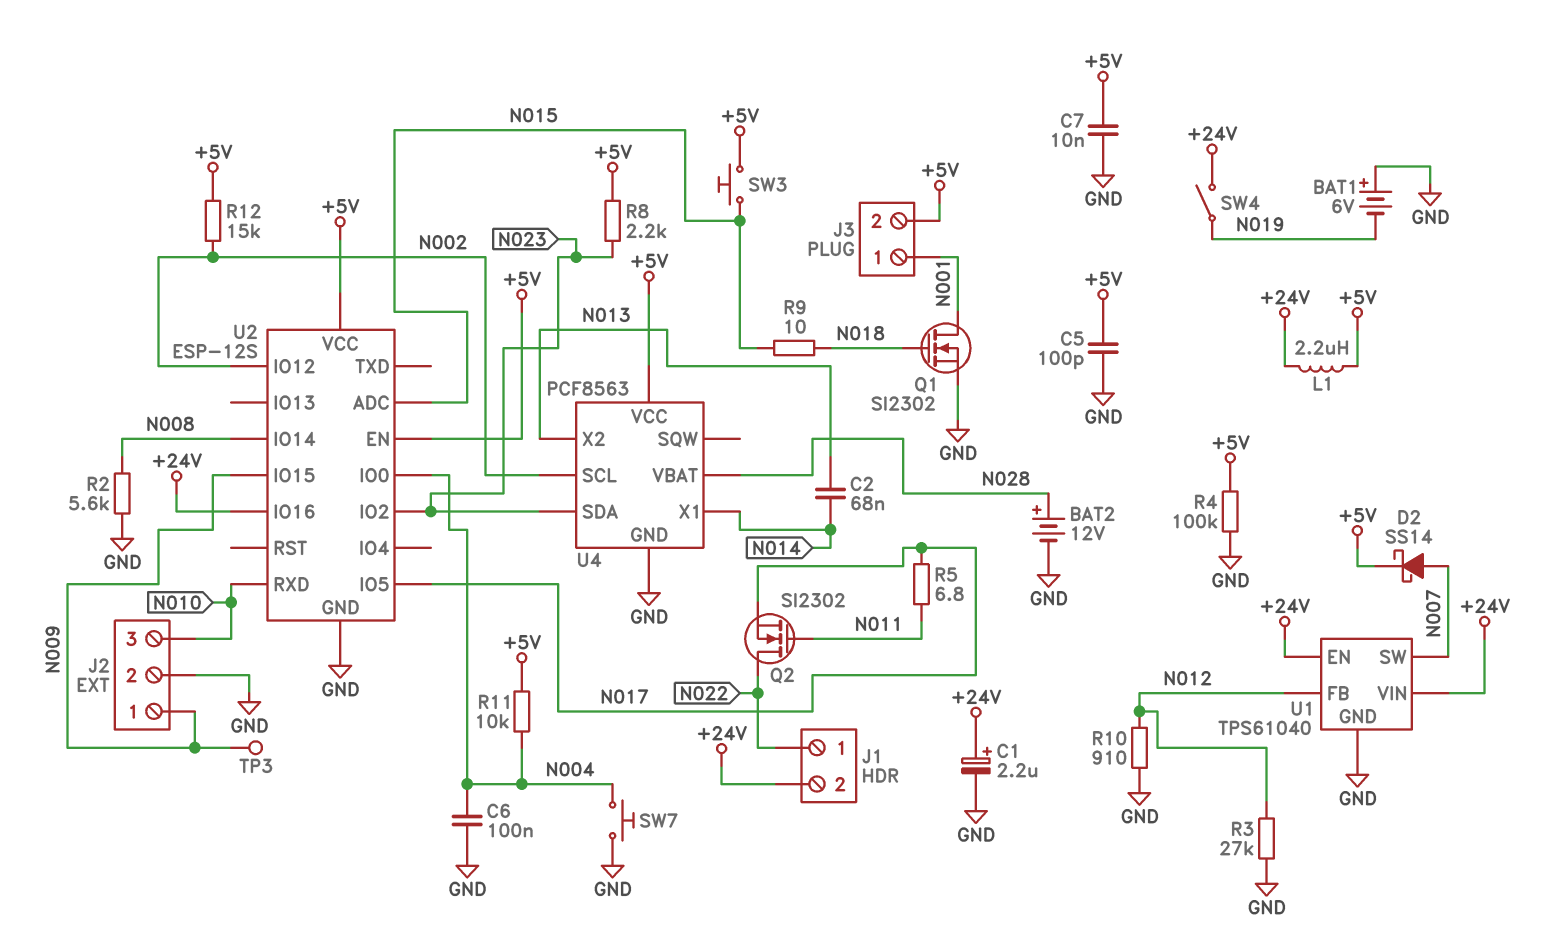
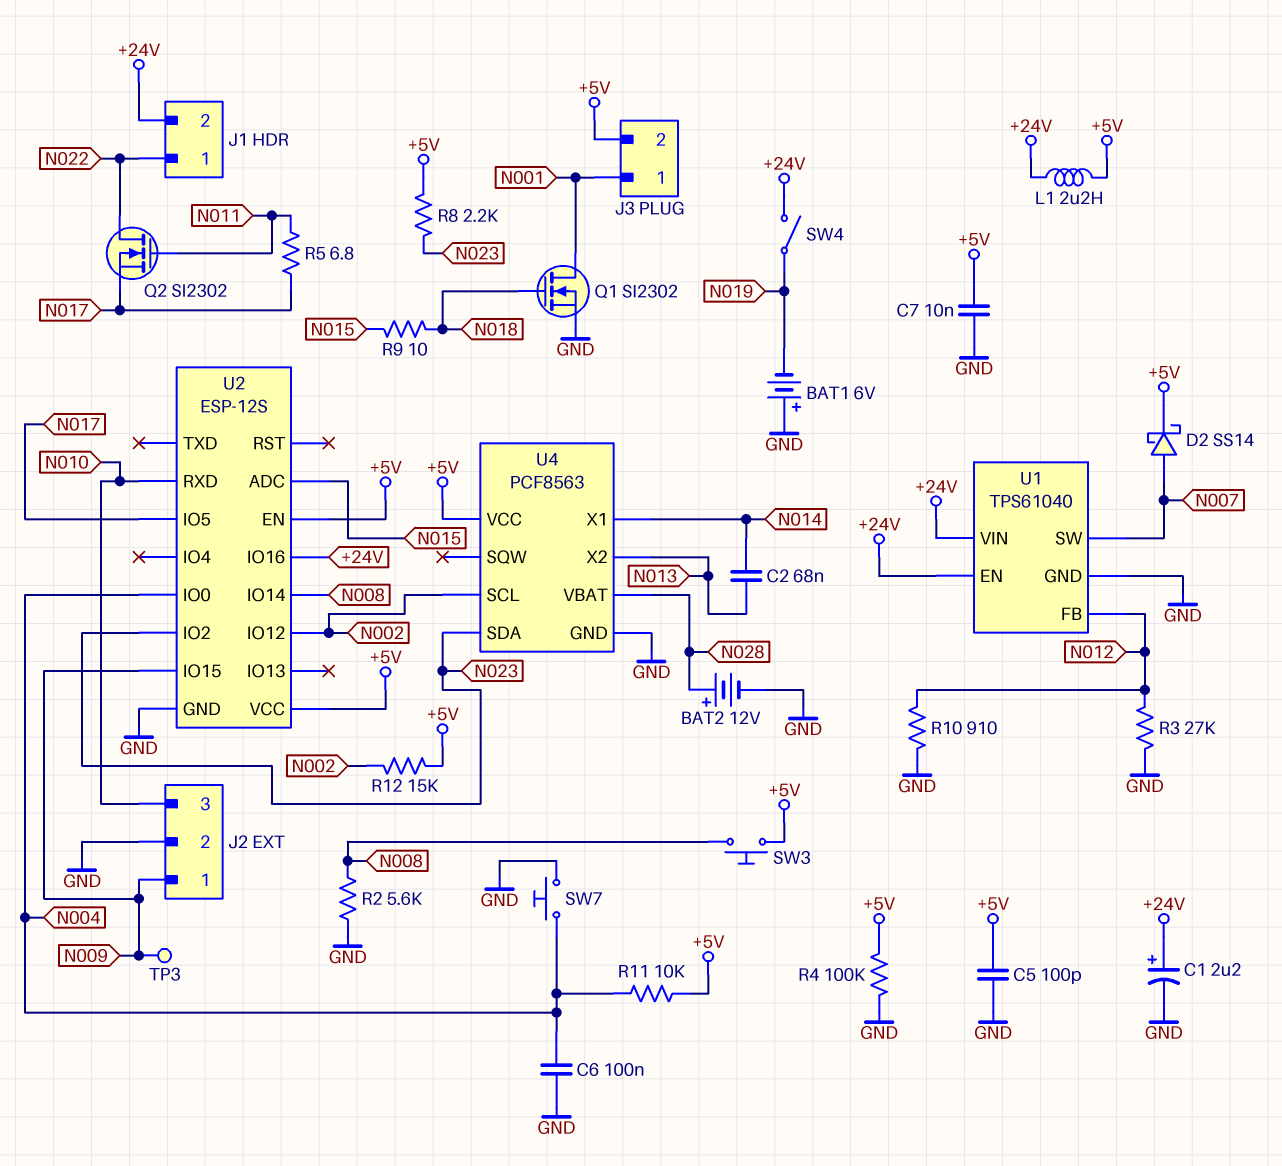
SW3: button (+5V, N015) -> button (+5V, N008)

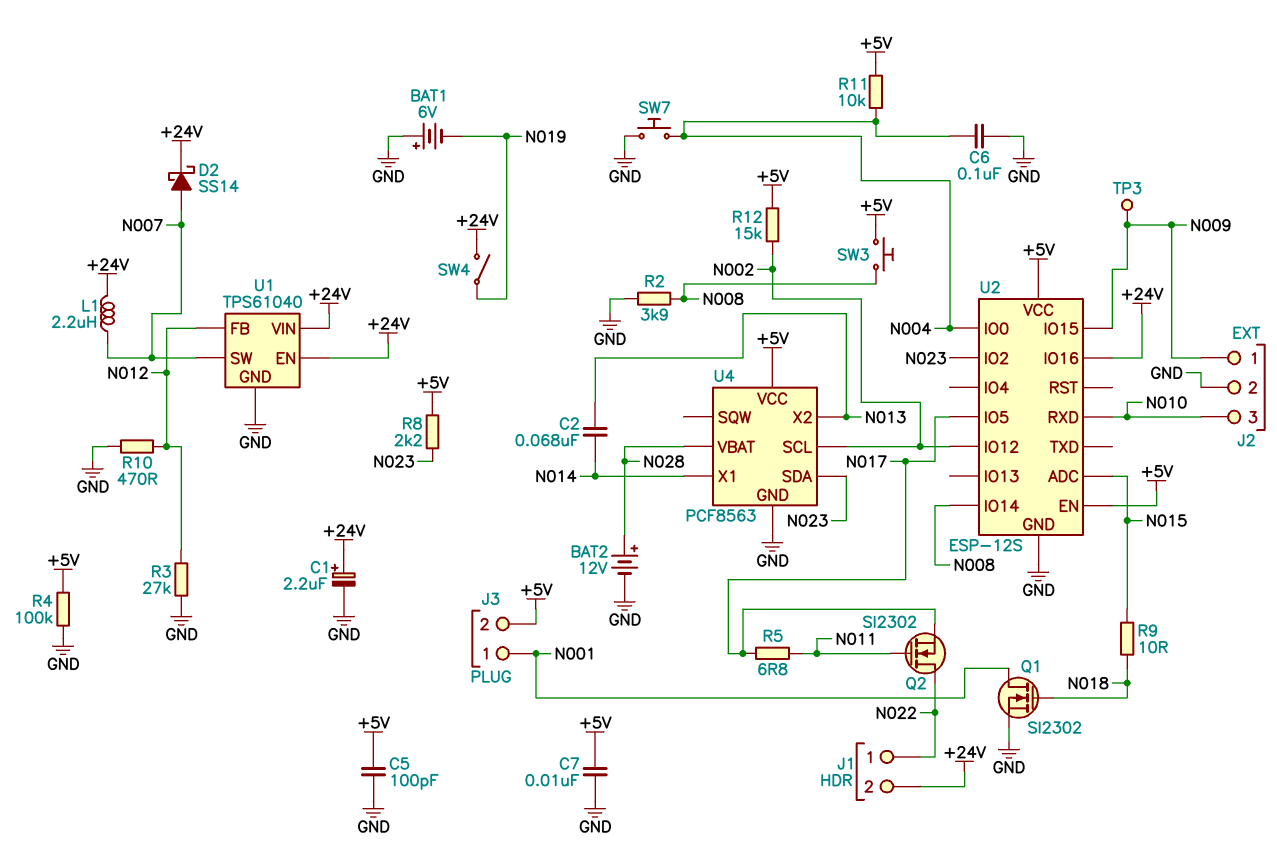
D2: schottky SS14 (A N007, K +5V) -> schottky SS14 (A N007, K +24V)
L1: 2.2uH (+5V, +24V) -> 2.2uH (+24V, N007)
R2: 5.6k (GND, N008) -> 3.9k (GND, N008)
R10: 910 (GND, N012) -> 470 (GND, N012)

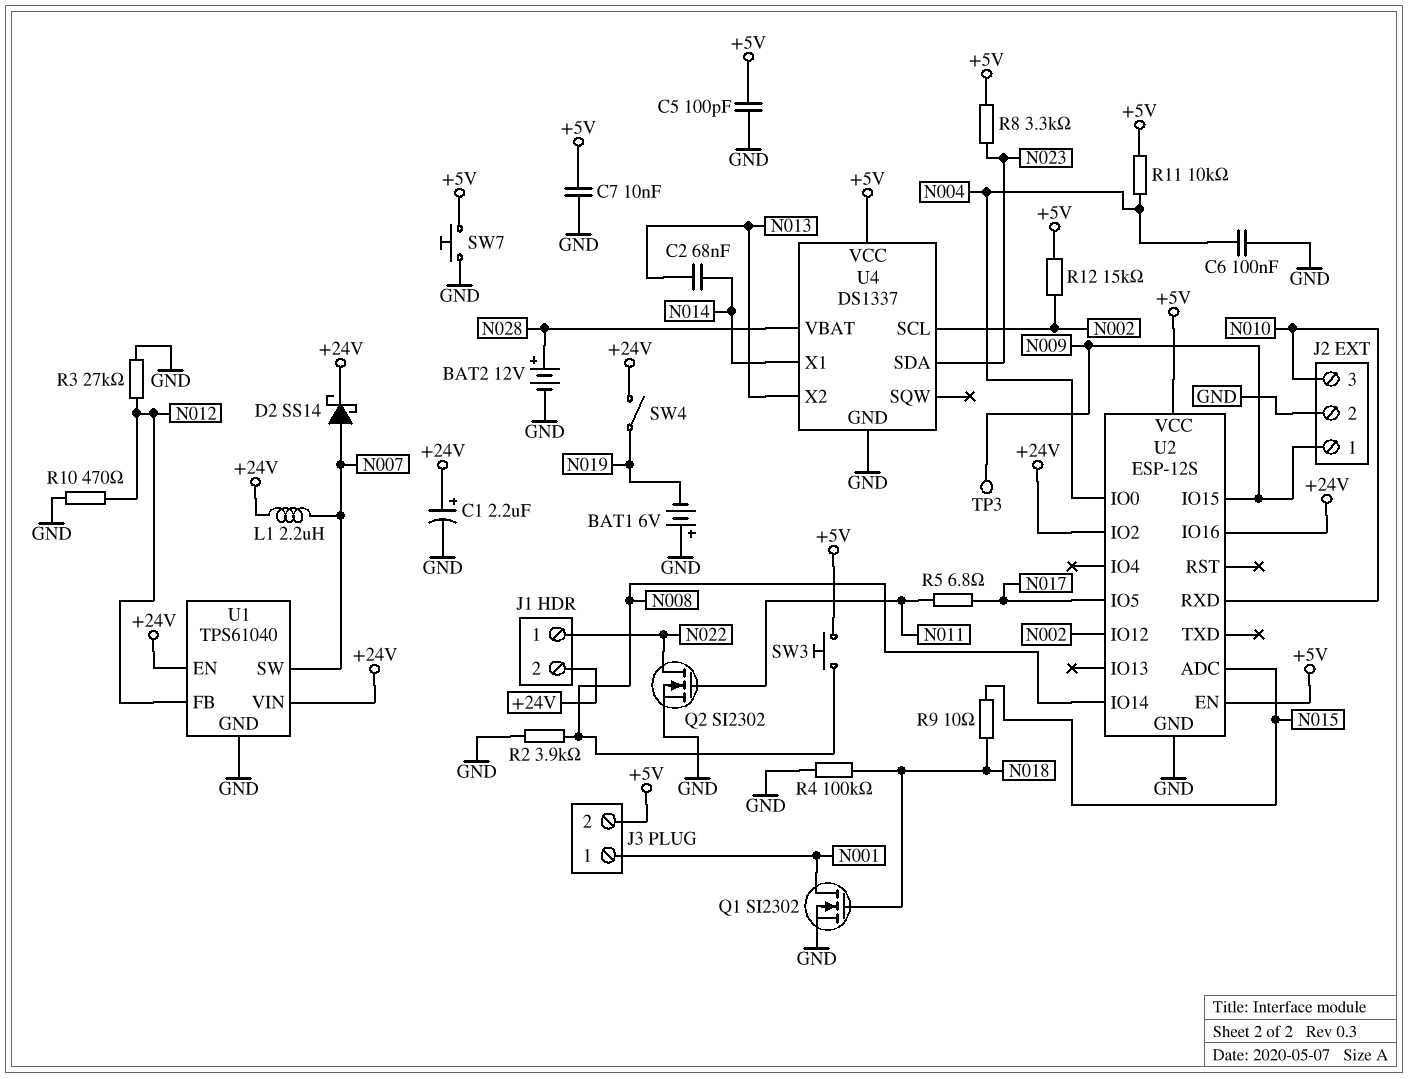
Q2: NMOS SI2302 (G N011, D N022, S N017) -> NMOS SI2302 (G N011, D N022, S GND)
R4: 100k (+5V, GND) -> 100k (GND, N018)
R8: 2.2k (+5V, N023) -> 3.3k (+5V, N023)
SW7: button (GND, N004) -> button (+5V, GND)
U2 pin IO2: N023 -> +24V
U4: PCF8563 -> DS1337

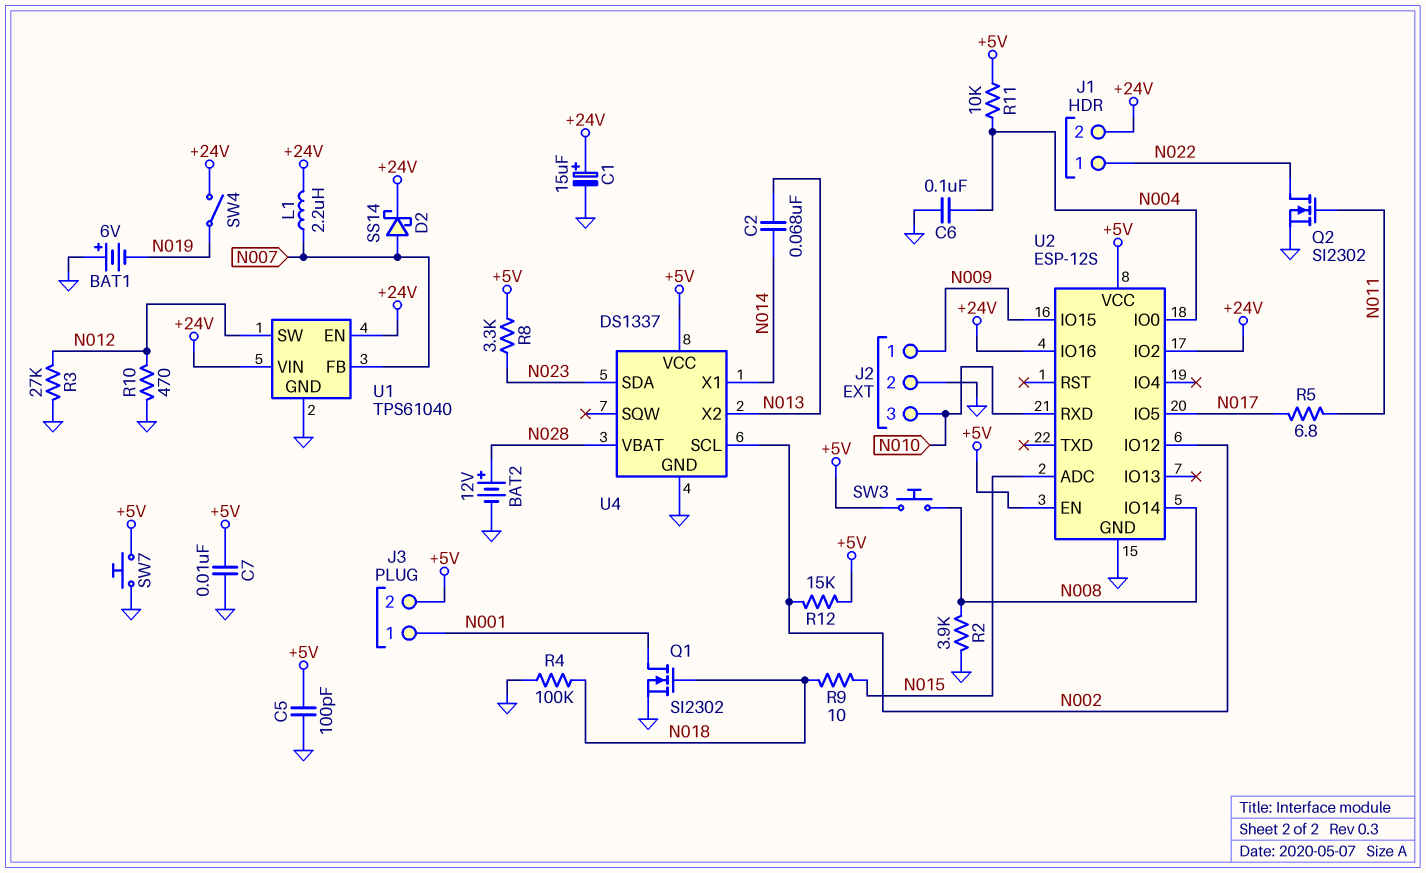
C1: 2.2uF (plus +24V, minus GND) -> 15uF (plus +24V, minus GND)
TP3: test point (N009) -> none
U1 pin FB: N012 -> N007
U1 pin SW: N007 -> N012

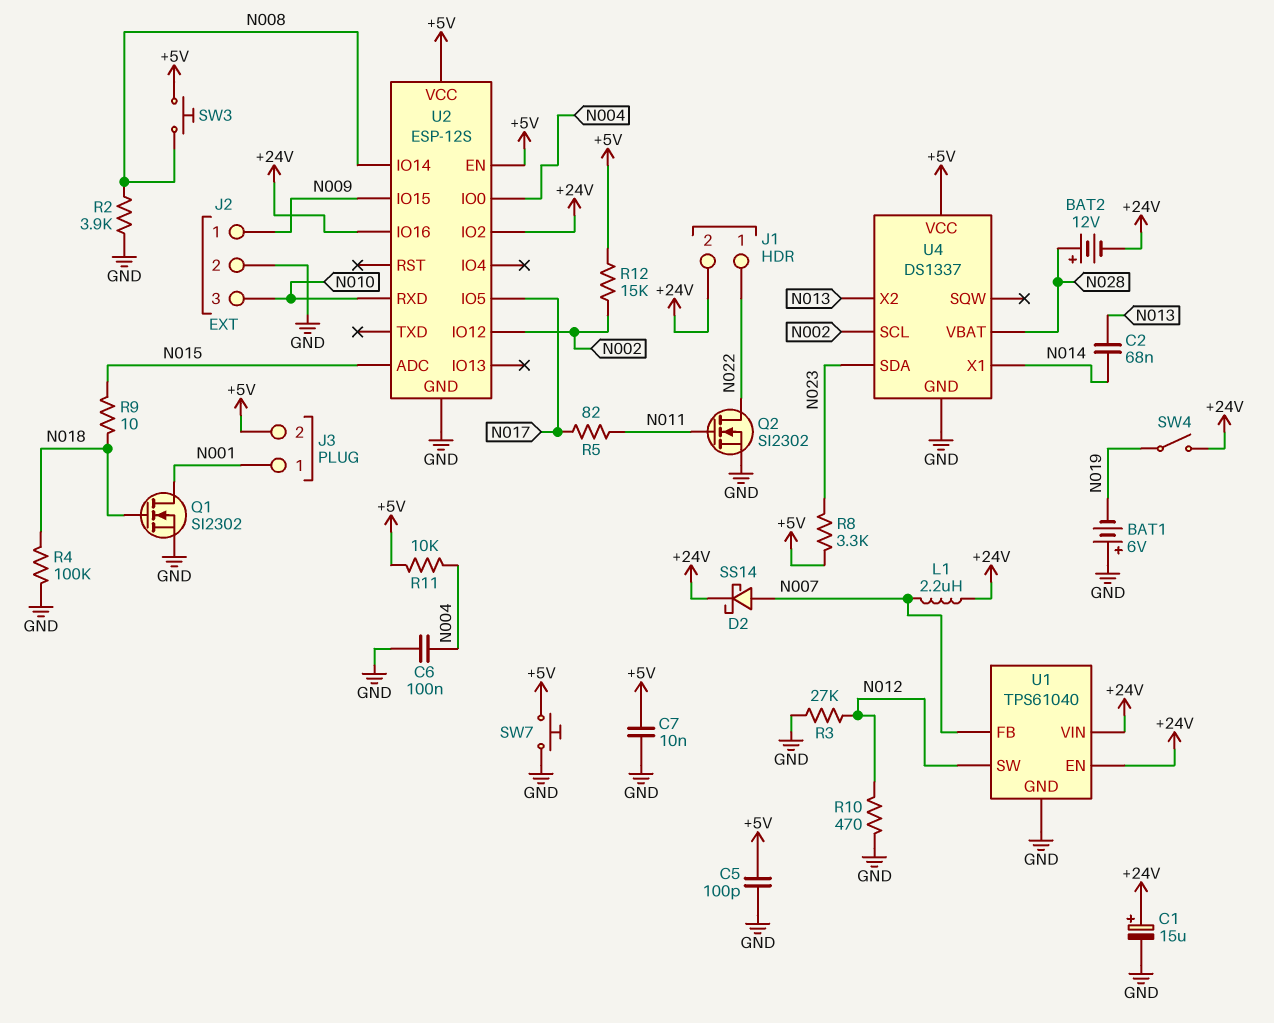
BAT2: 12V (plus N028, minus GND) -> 12V (plus N028, minus +24V)
R5: 6.8 (N011, N017) -> 82 (N011, N017)

